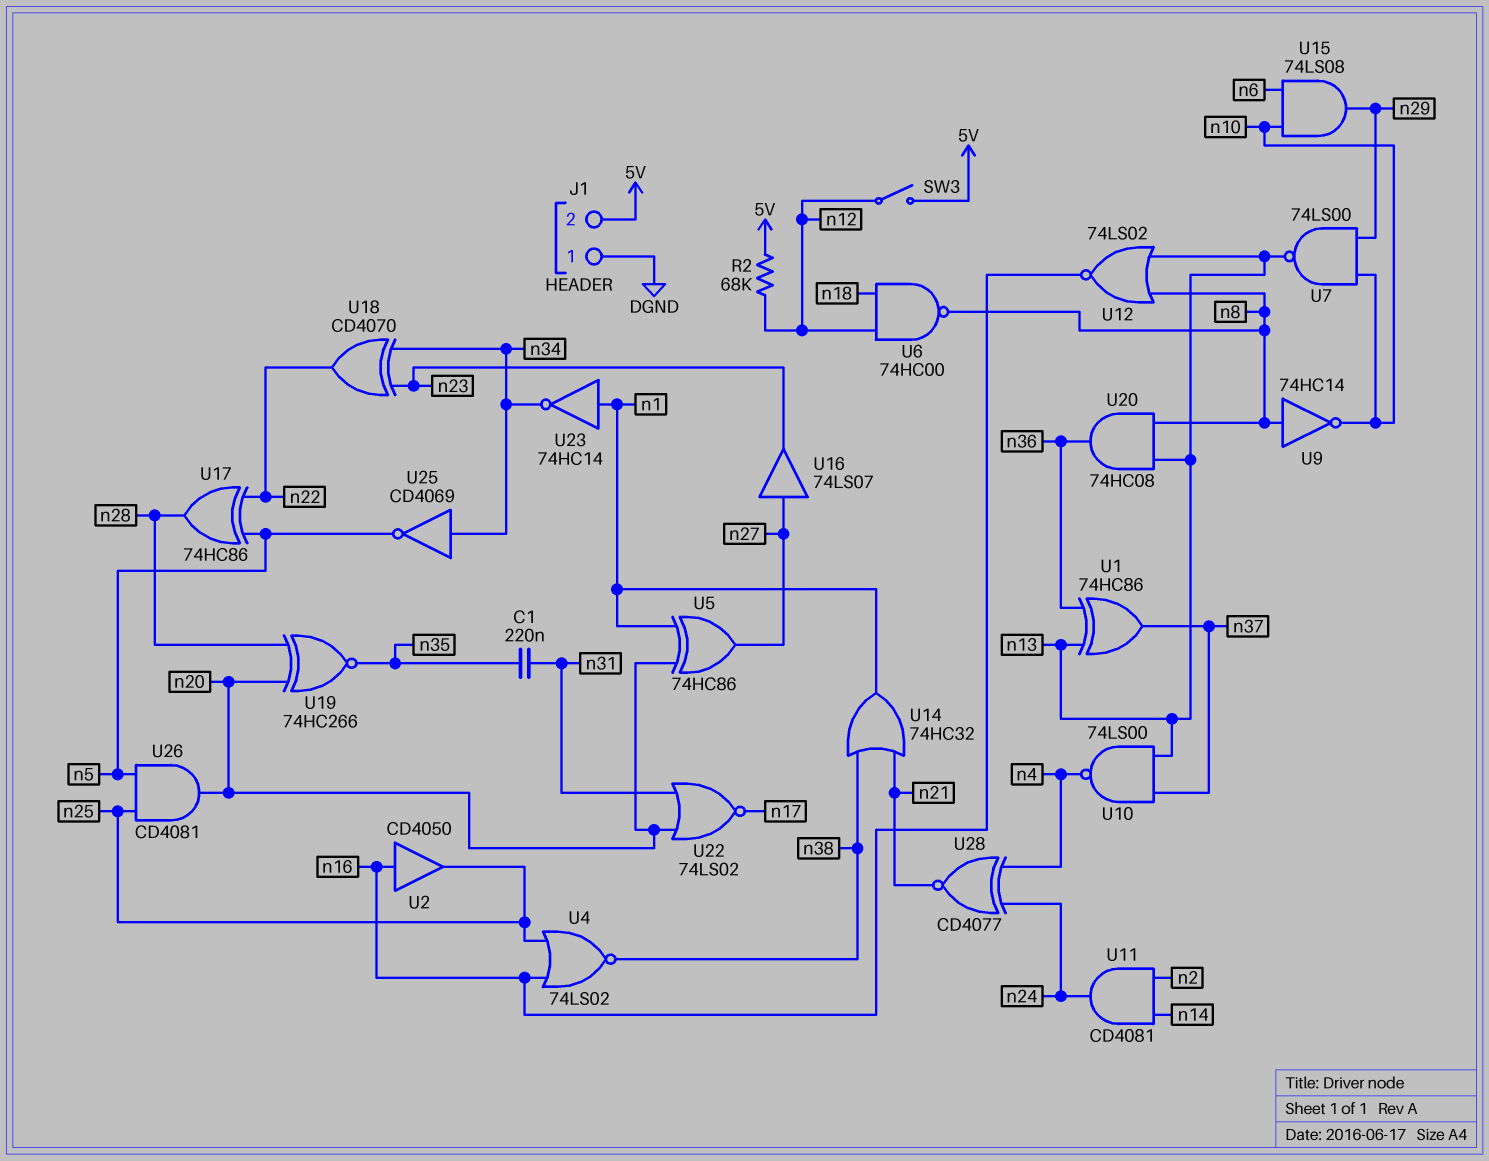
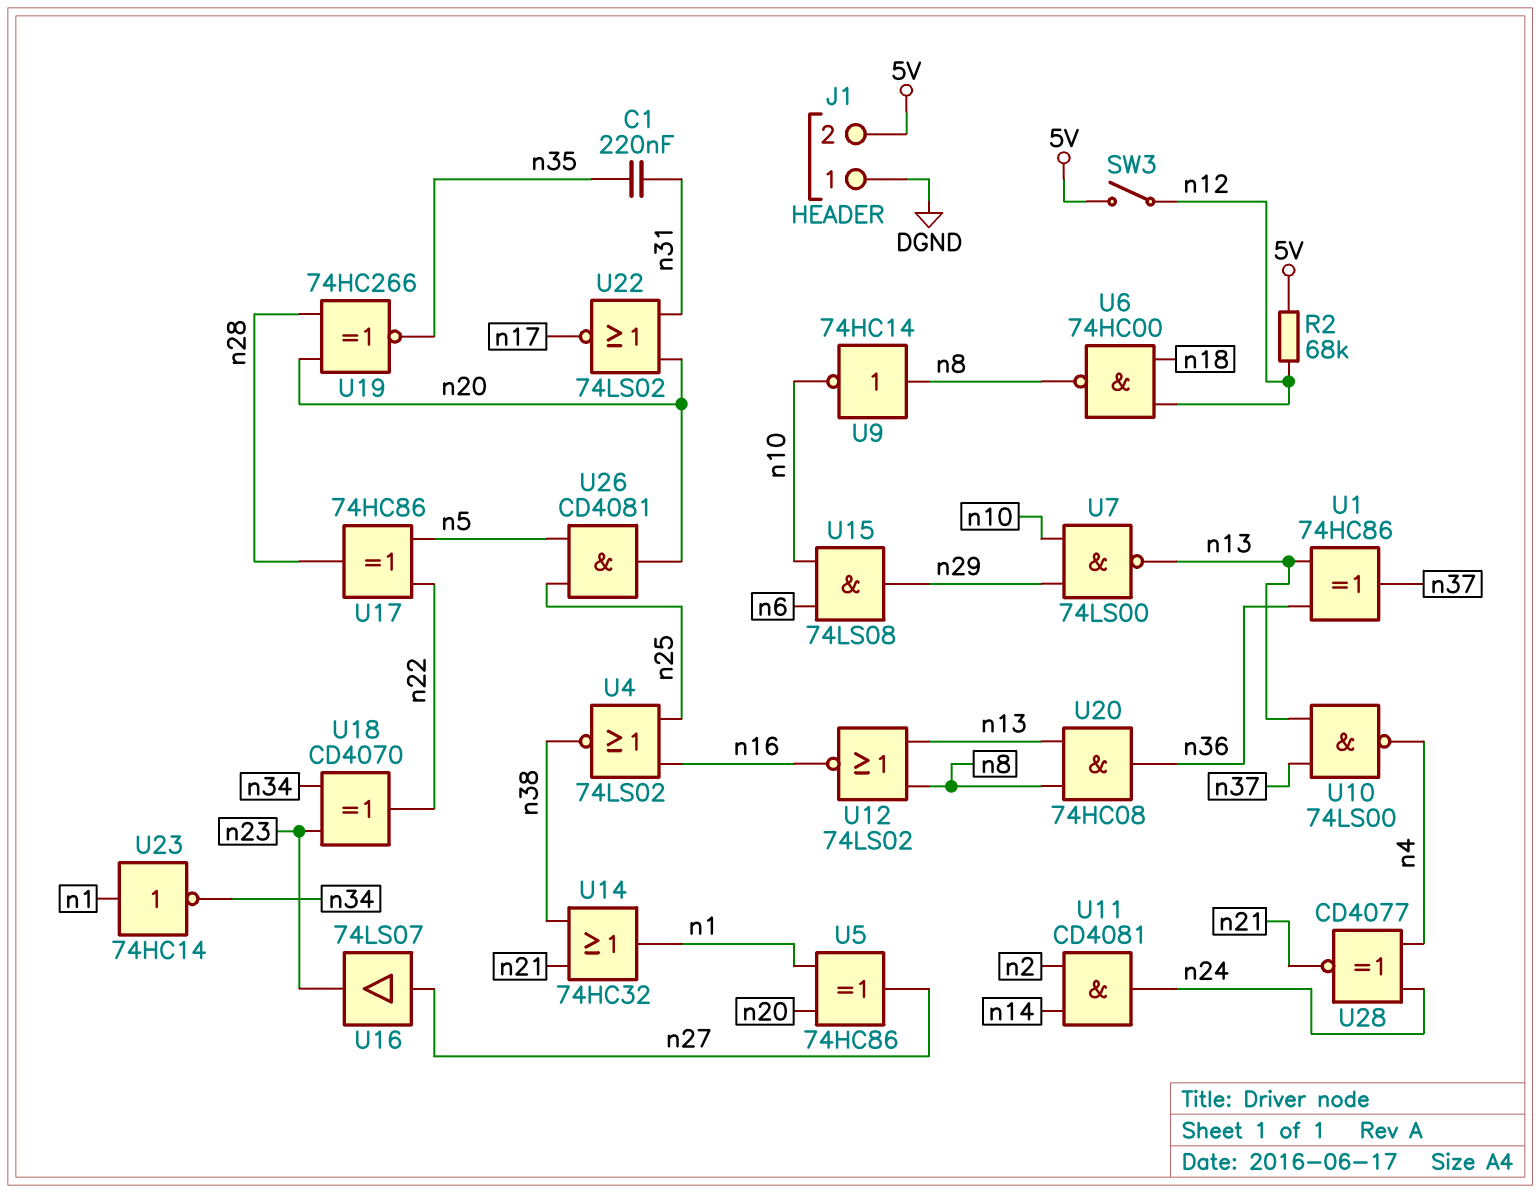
U2: buffer CD4050 (in n16, out n25) -> none
U25: NOT CD4069 (in n34, out n5) -> none

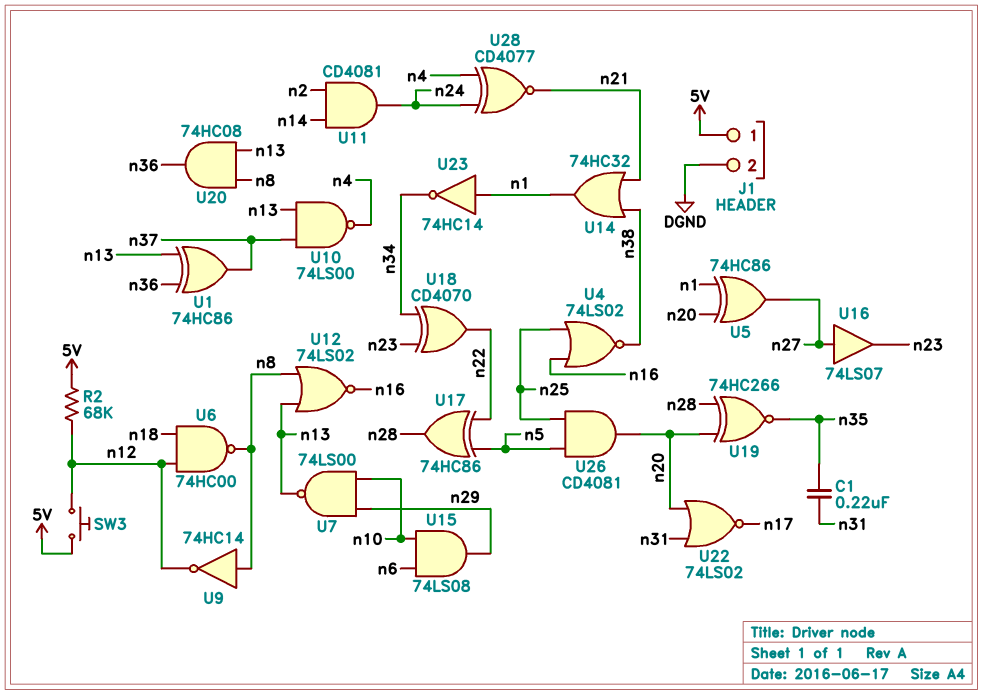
J1 pin 1: DGND -> 5V
J1 pin 2: 5V -> DGND
SW3: switch (5V, n12) -> button (5V, n12)
U9: NOT 74HC14 (in n8, out n10) -> NOT 74HC14 (in n8, out n12)

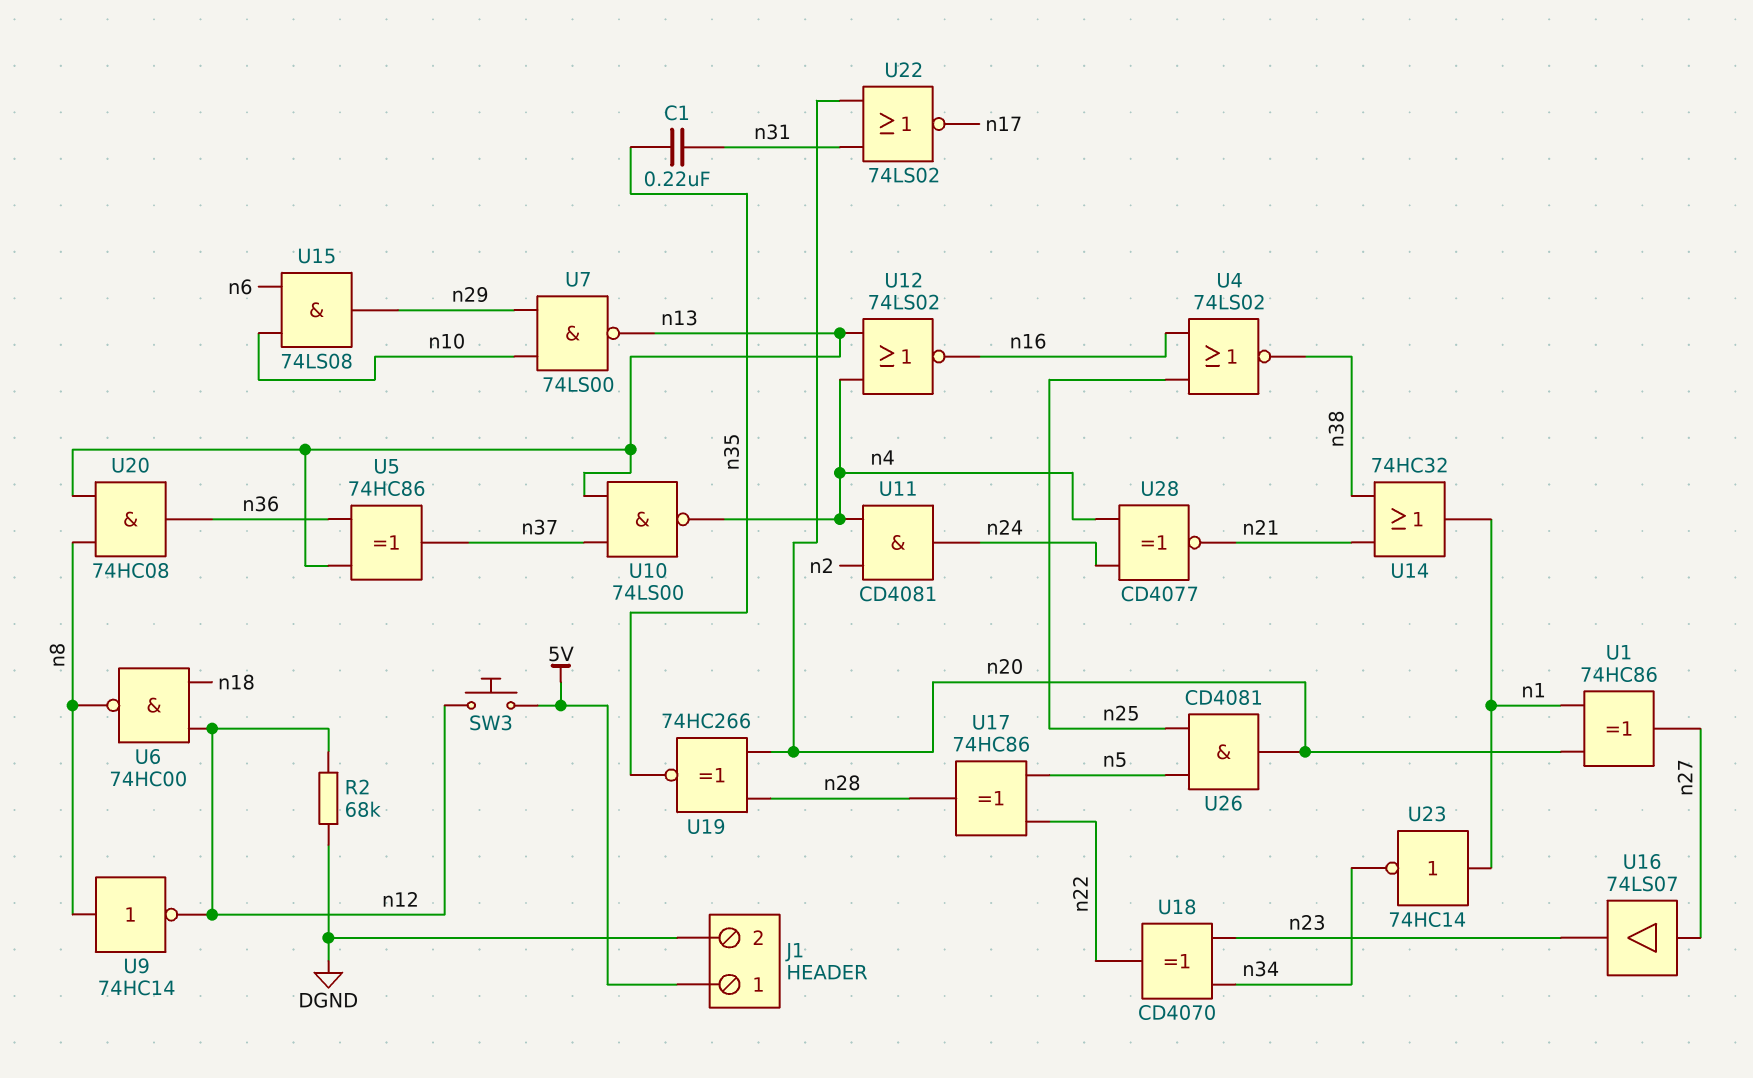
R2: 68k (5V, n12) -> 68k (DGND, n12)
U1: XOR 74HC86 (in n13, in n36, out n37) -> XOR 74HC86 (in n1, in n20, out n27)
U5: XOR 74HC86 (in n1, in n20, out n27) -> XOR 74HC86 (in n13, in n36, out n37)
U11: AND CD4081 (in n2, in n14, out n24) -> AND CD4081 (in n2, in n4, out n24)
U12: NOR 74LS02 (in n8, in n13, out n16) -> NOR 74LS02 (in n4, in n13, out n16)

